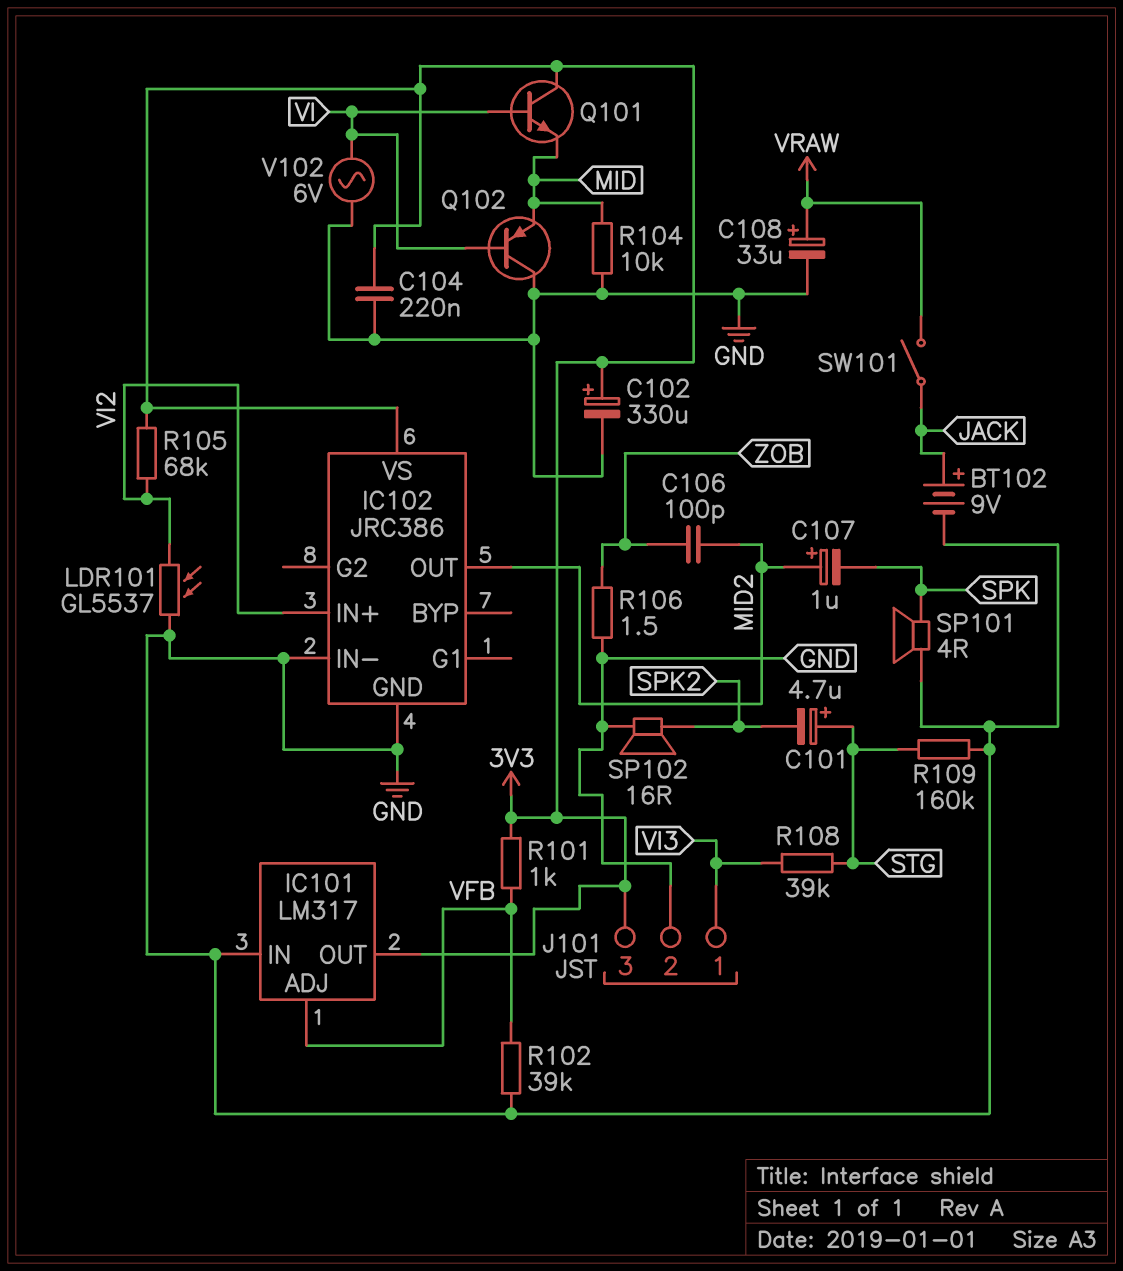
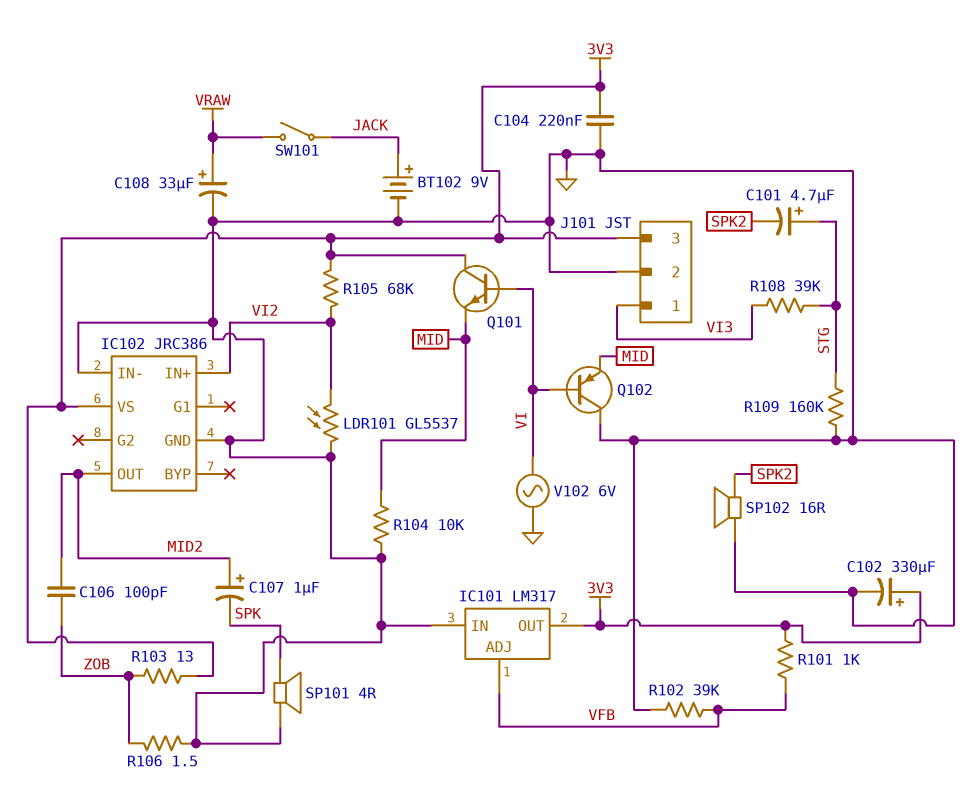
R103: none -> 13 (3V3, ZOB)

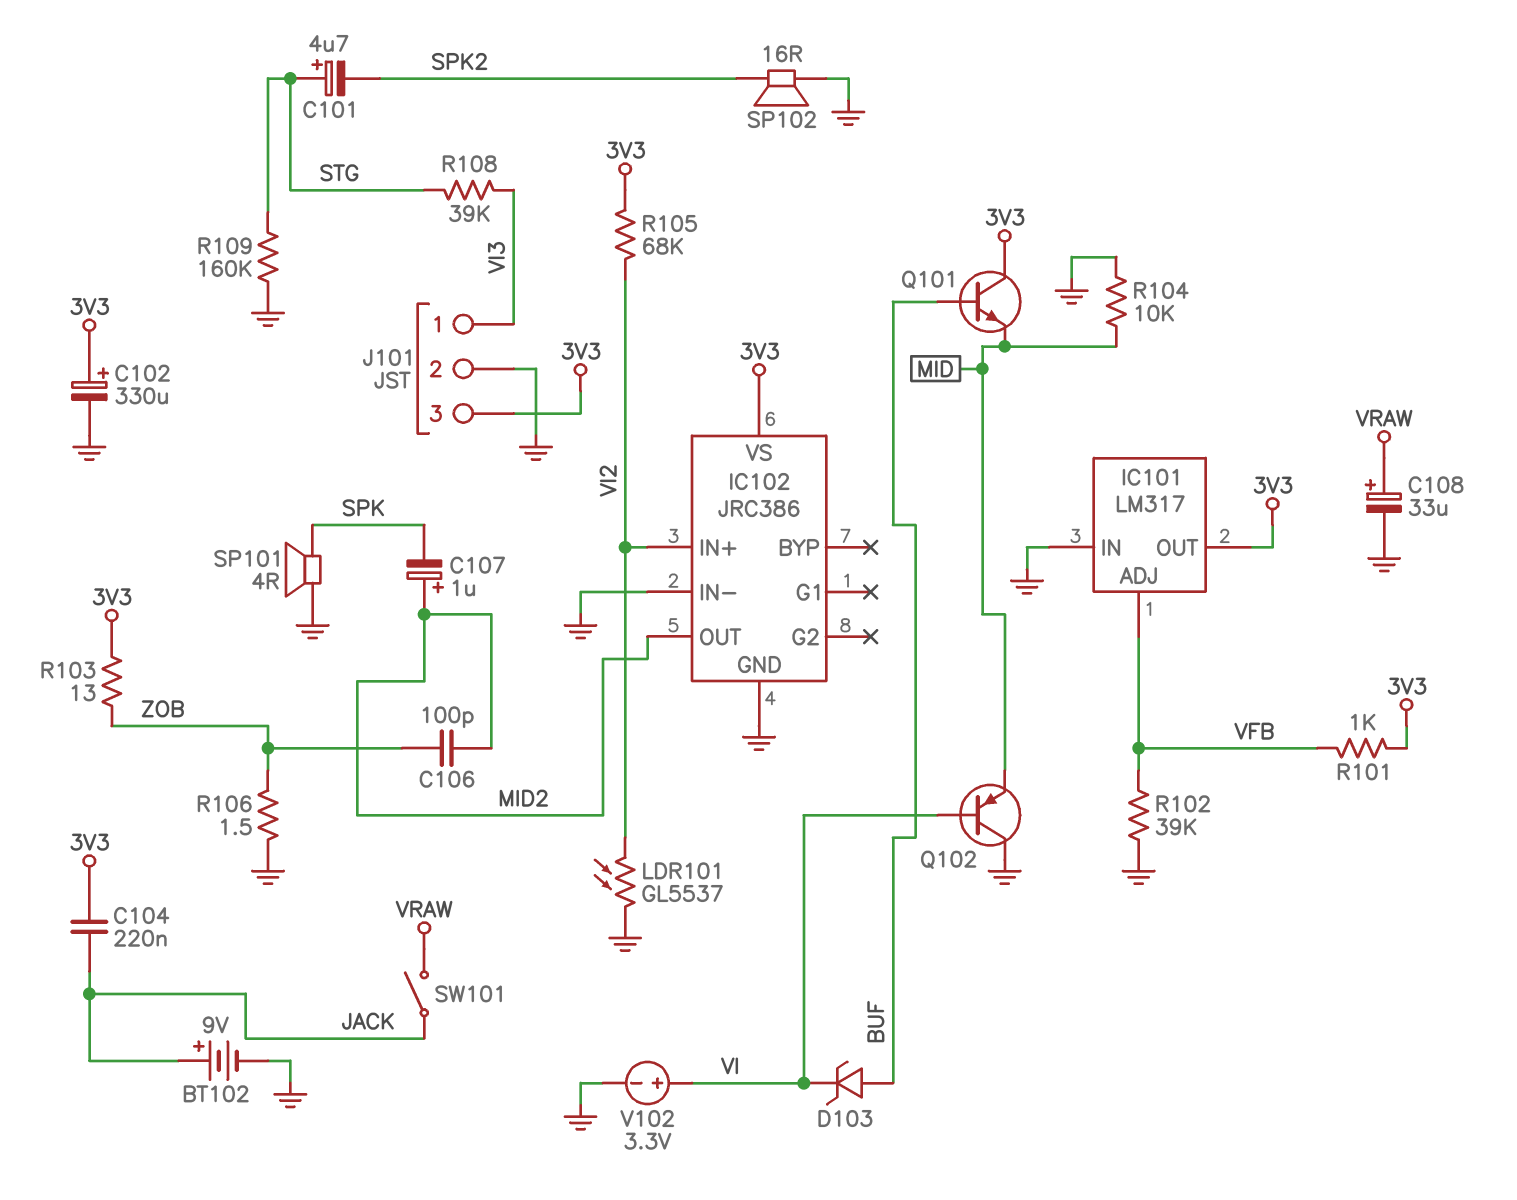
C104: 220nF (3V3, GND) -> 220nF (3V3, JACK)
D103: none -> zener (A BUF, K VI)
Q101: NPN (B VI, C 3V3, E MID) -> NPN (B BUF, C 3V3, E MID)
V102: AC 6V (GND, VI) -> 3.3V (plus VI, minus GND)

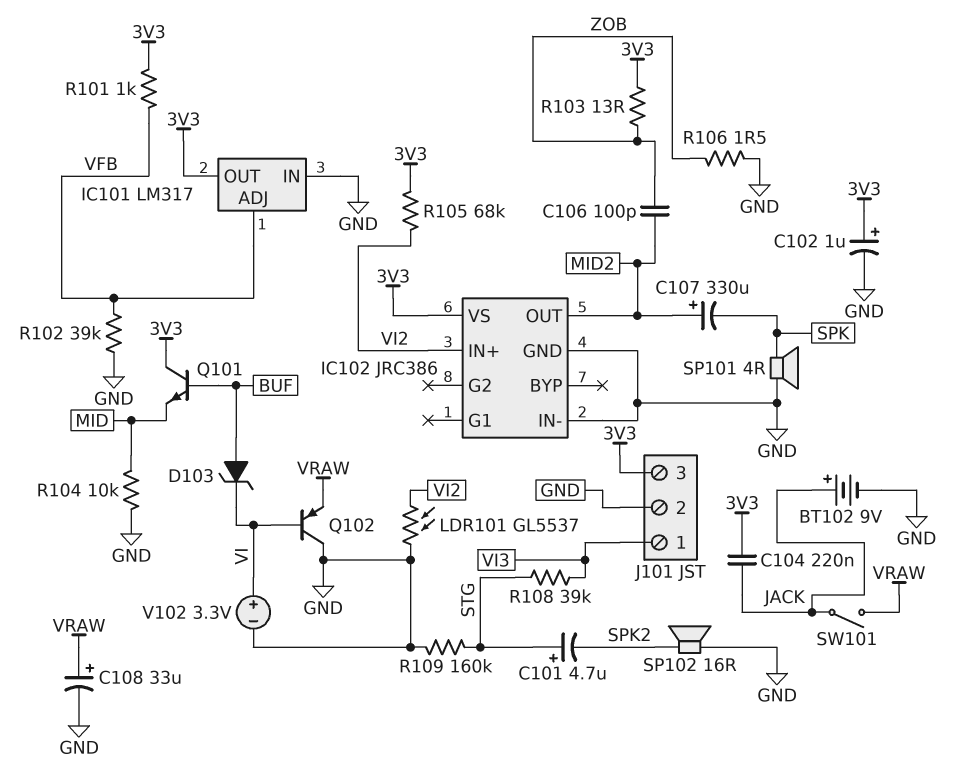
C102: 330uF (plus 3V3, minus GND) -> 1uF (plus 3V3, minus GND)
C107: 1uF (plus MID2, minus SPK) -> 330uF (plus MID2, minus SPK)
Q102: PNP (B VI, C GND, E MID) -> PNP (B VI, C GND, E VRAW)

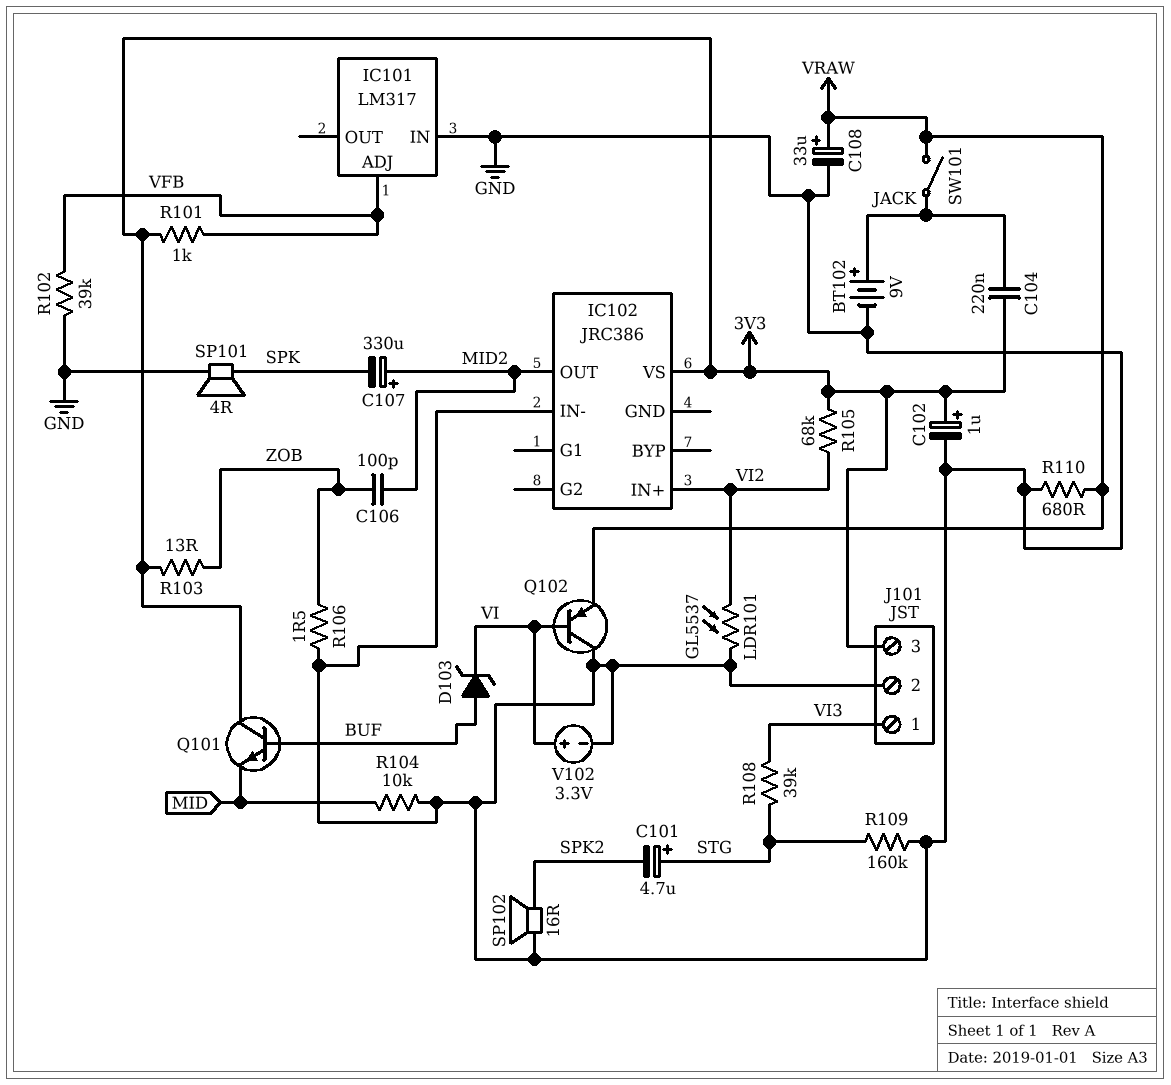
IC101 pin OUT: 3V3 -> none
IC102 pin GND: GND -> none
R110: none -> 680 (GND, VRAW)

